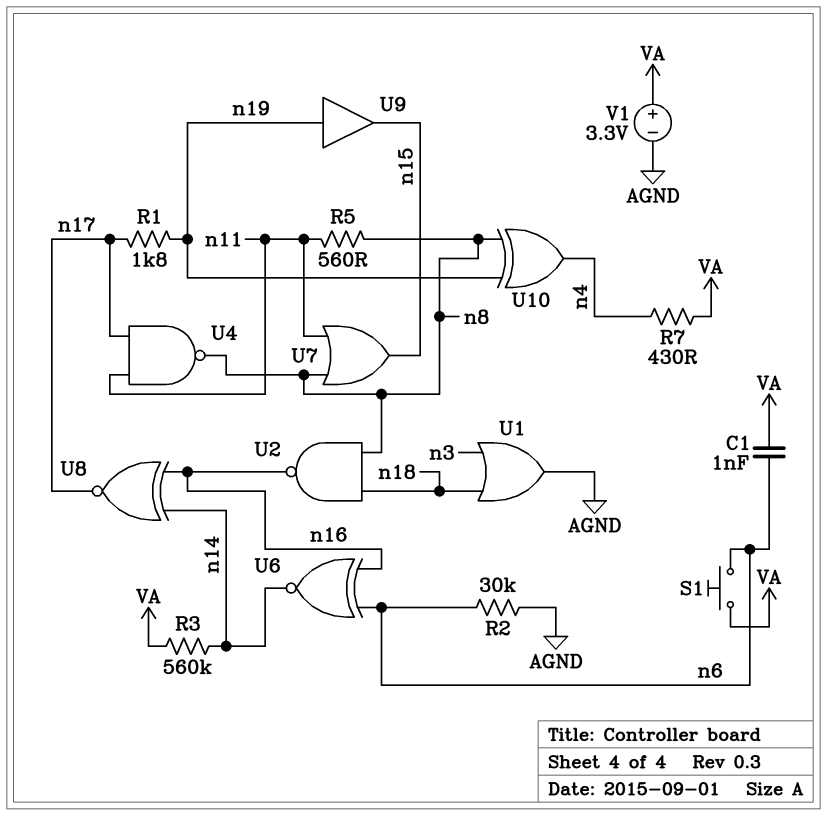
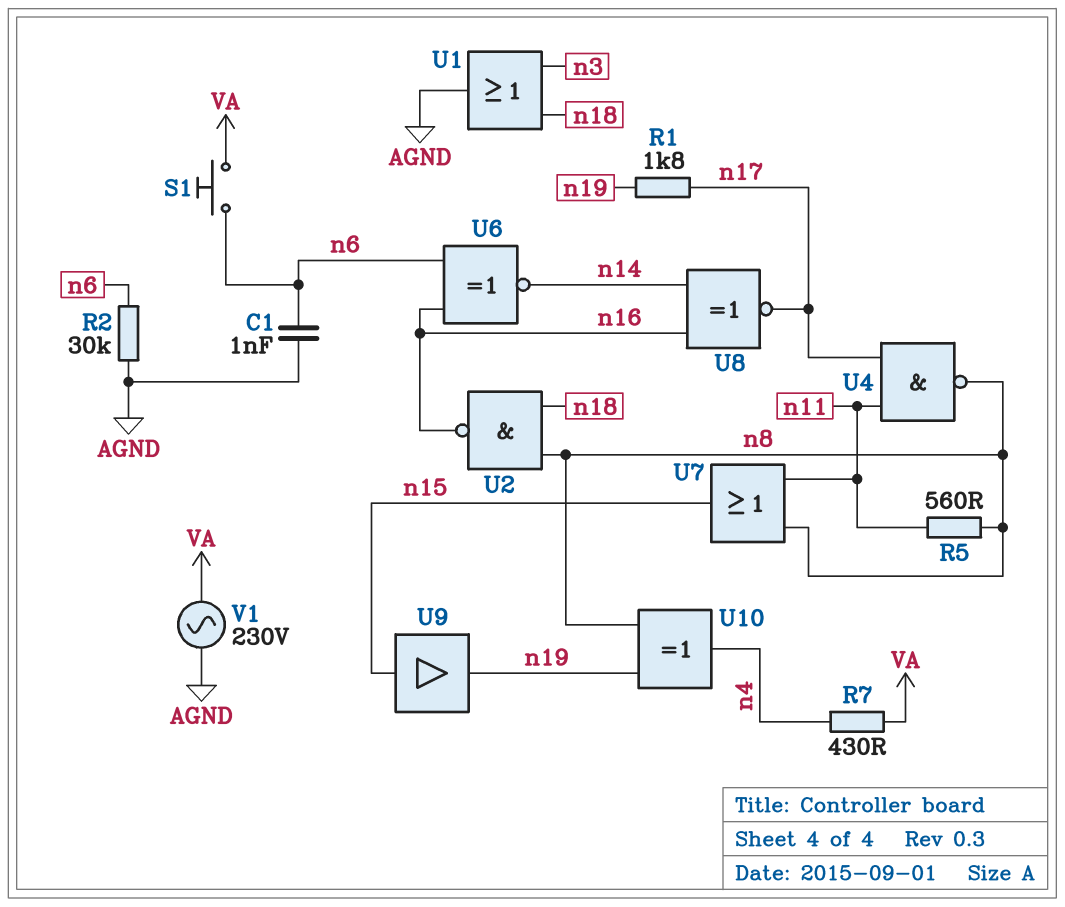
C1: 1nF (VA, n6) -> 1nF (AGND, n6)
R3: 560k (VA, n14) -> none
U9: buffer (in n19, out n15) -> buffer (in n15, out n19)
V1: 3.3V (plus VA, minus AGND) -> AC 230V (AGND, VA)

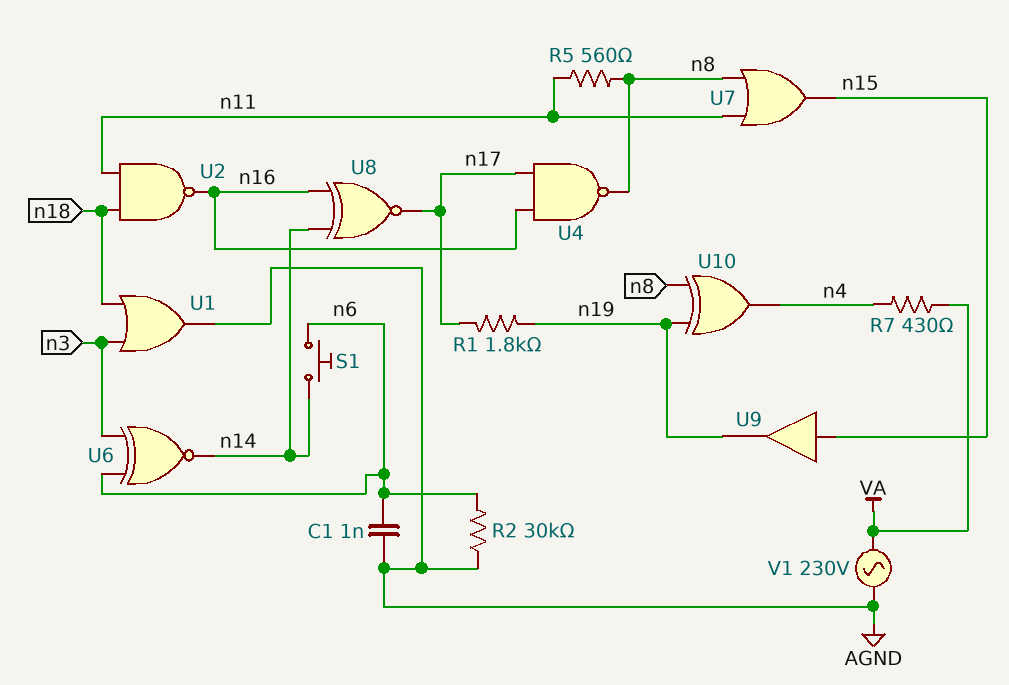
S1: button (VA, n6) -> button (n6, n14)
U2: NAND (in n8, in n18, out n16) -> NAND (in n11, in n18, out n16)
U4: NAND (in n11, in n17, out n8) -> NAND (in n16, in n17, out n8)
U6: XNOR (in n6, in n16, out n14) -> XNOR (in n3, in n6, out n14)

